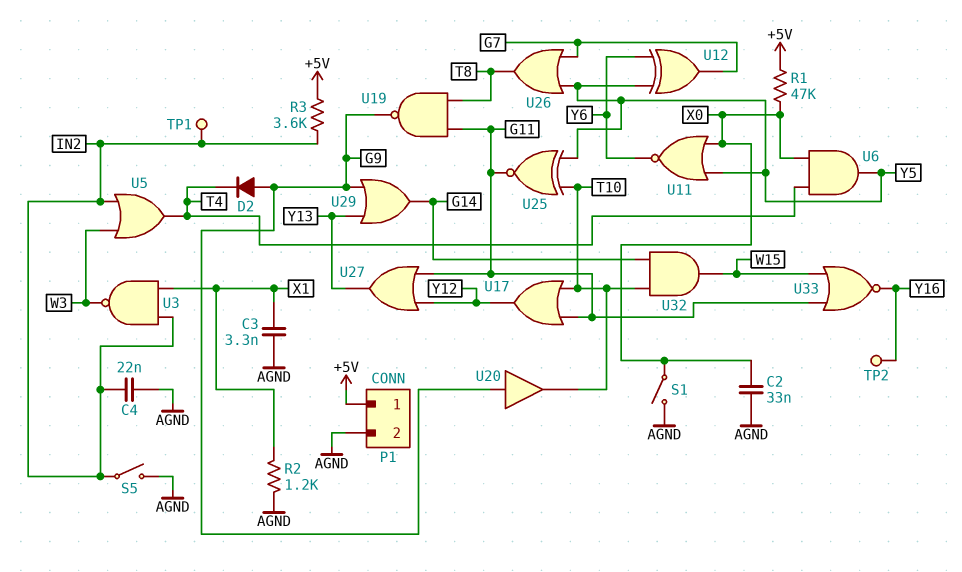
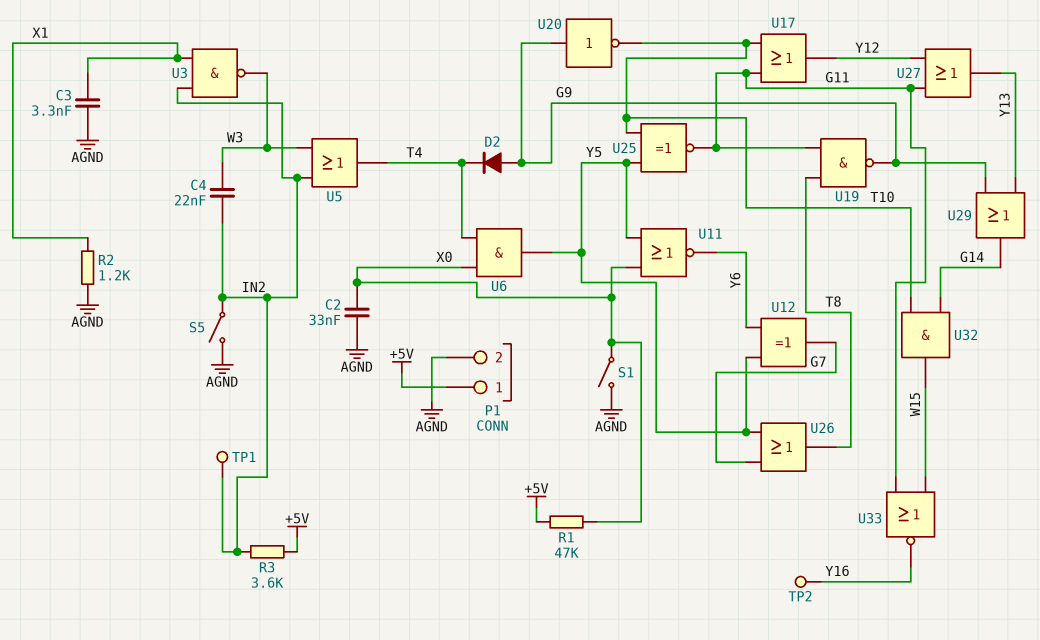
C4: 22nF (AGND, IN2) -> 22nF (IN2, W3)
U20: buffer (in G9, out T10) -> NOT (in G9, out T10)

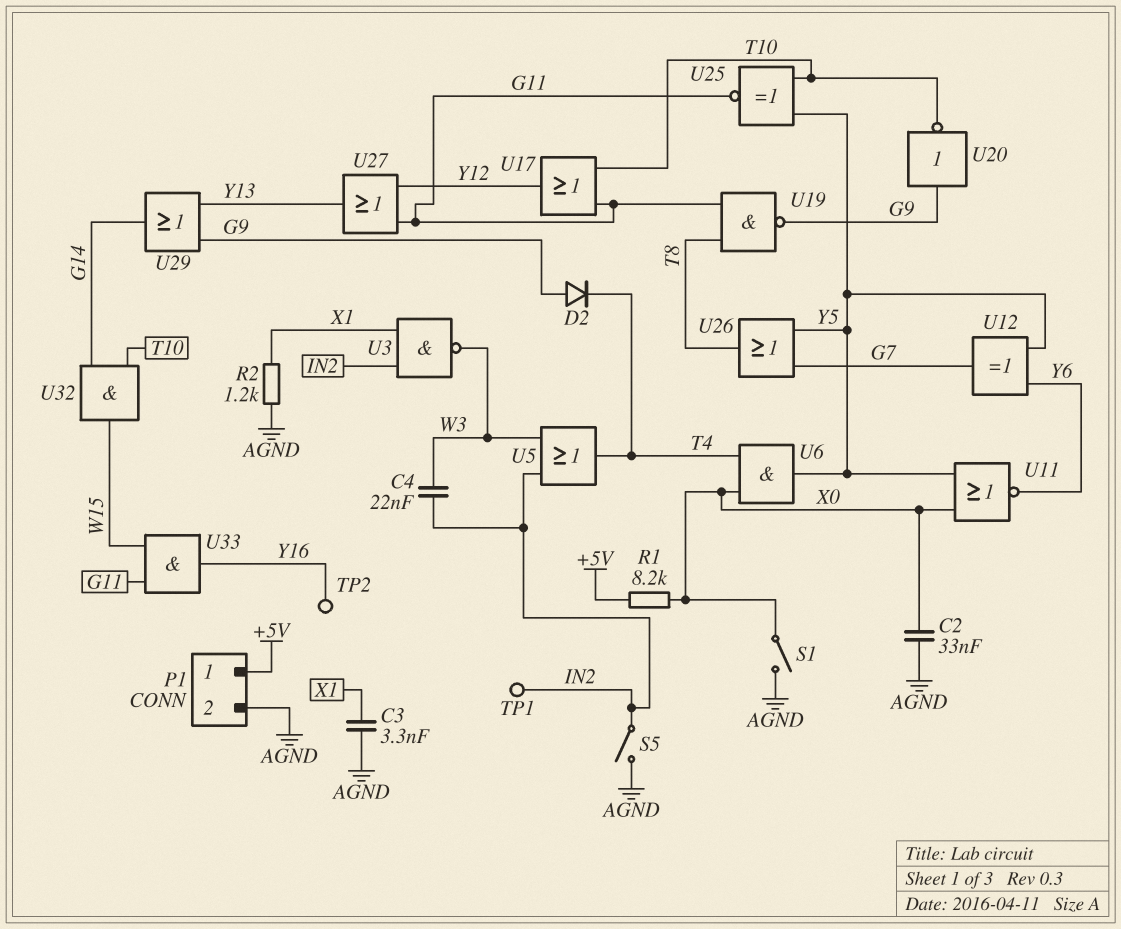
R1: 47k (+5V, X0) -> 8.2k (+5V, X0)
R3: 3.6k (+5V, IN2) -> none
U33: NOR (in G11, in W15, out Y16) -> AND (in G11, in W15, out Y16)

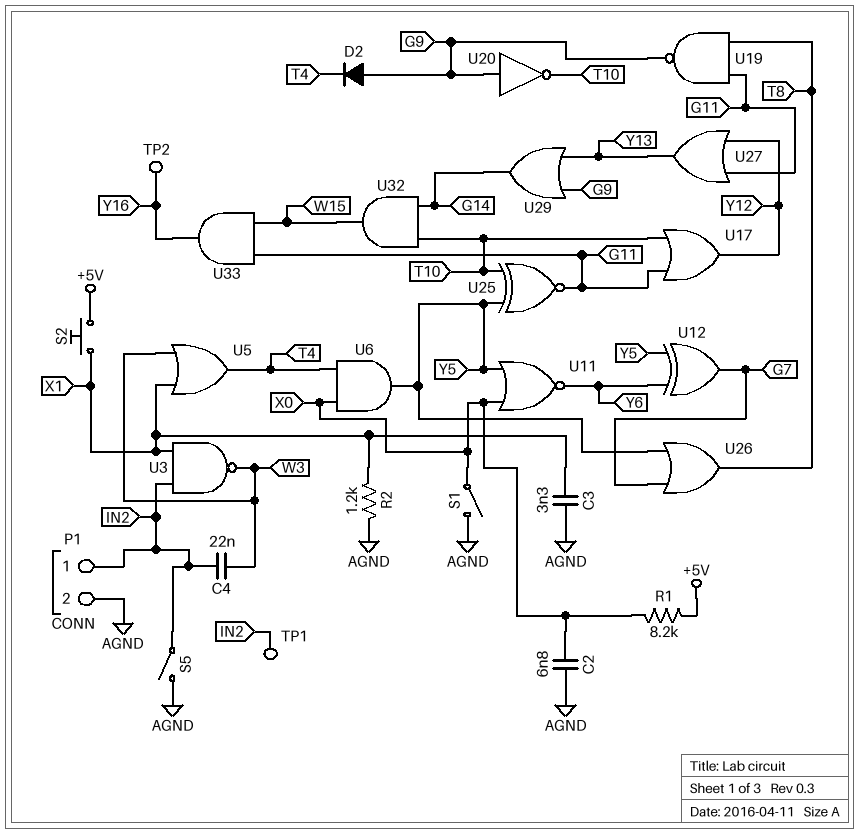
C2: 33nF (AGND, X0) -> 6.8nF (AGND, X0)
P1 pin 1: +5V -> IN2
S2: none -> button (+5V, X1)
U5: OR (in IN2, in W3, out T4) -> OR (in W3, in X1, out T4)

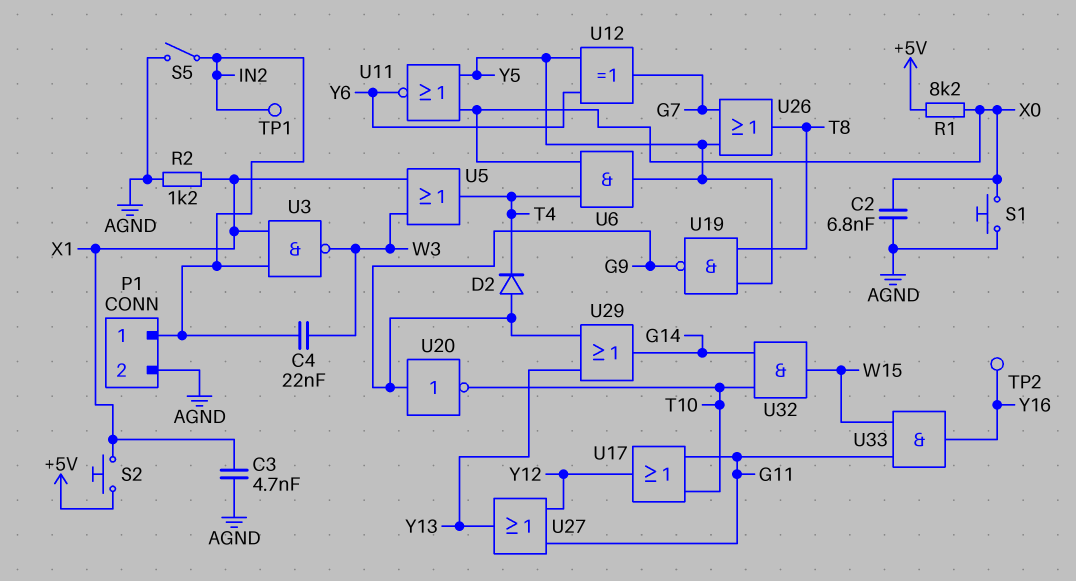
C3: 3.3nF (AGND, X1) -> 4.7nF (AGND, X1)
S1: switch (AGND, X0) -> button (AGND, X0)
U19: NAND (in G11, in T8, out G9) -> NAND (in T8, in Y5, out G9)
U25: XNOR (in T10, in Y5, out G11) -> none

